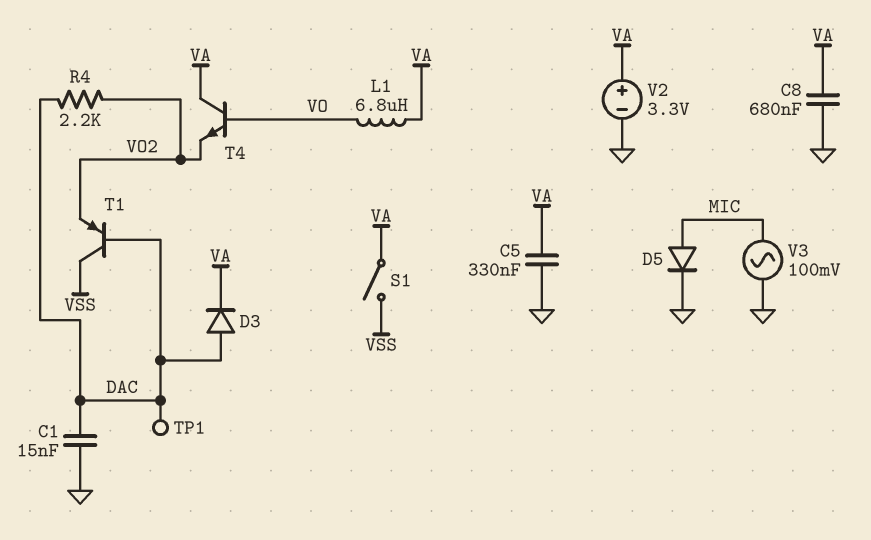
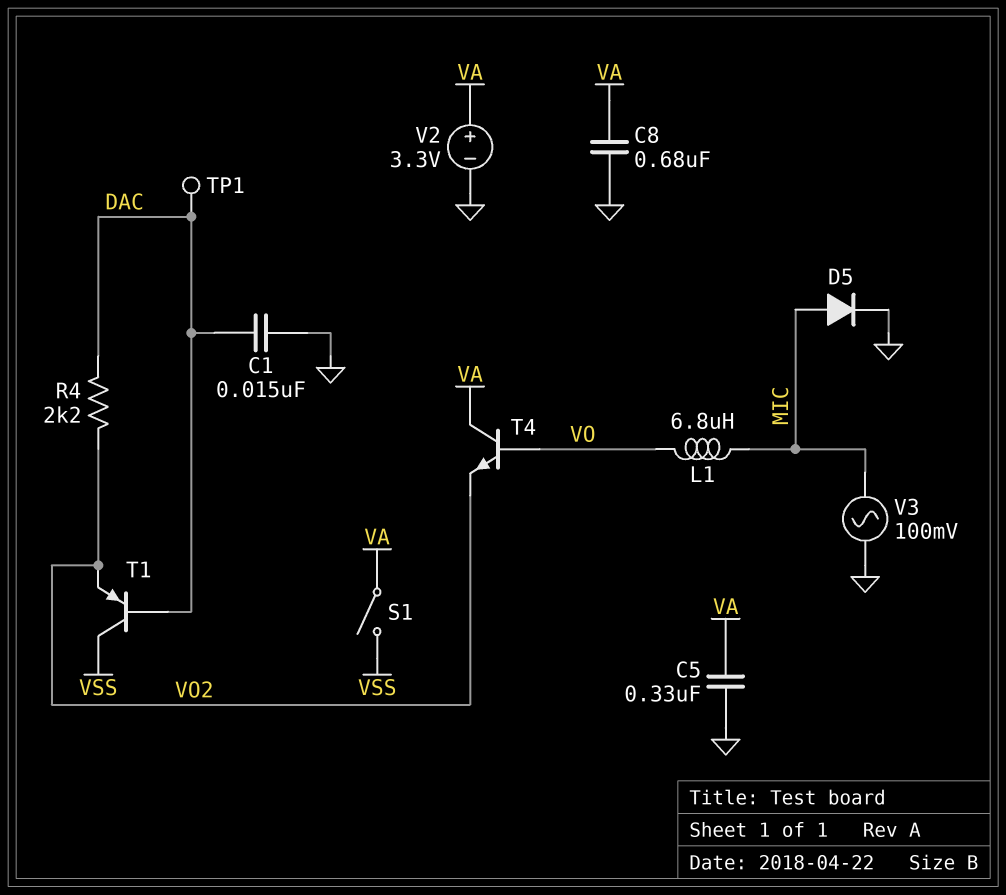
D3: diode (A DAC, K VA) -> none
L1: 6.8uH (VA, VO) -> 6.8uH (MIC, VO)

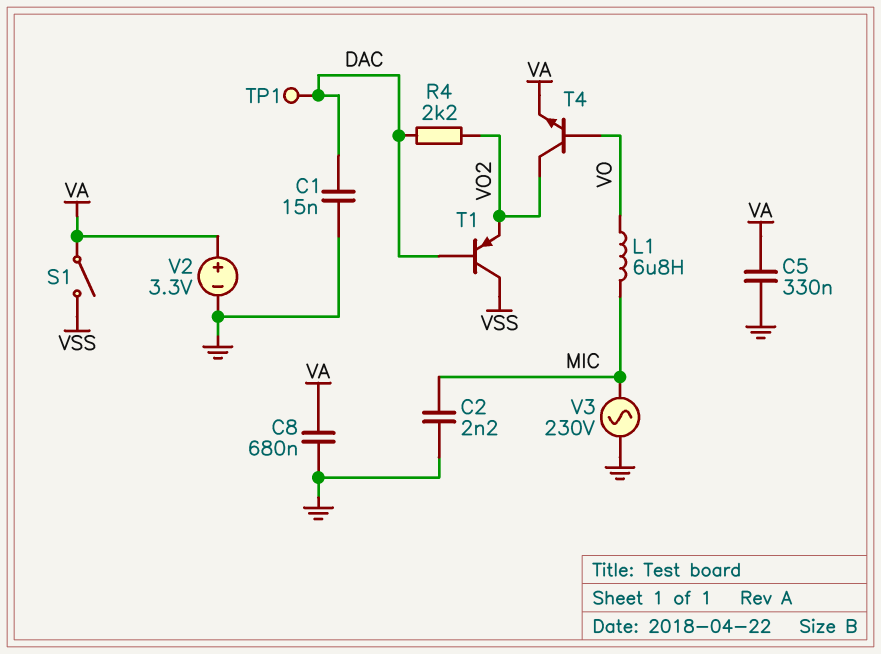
C2: none -> 2.2nF (GND, MIC)
D5: diode (A MIC, K GND) -> none
T4: NPN (B VO, C VA, E VO2) -> NPN (B VO, C VO2, E VA)
V3: AC 100mV (GND, MIC) -> AC 230V (GND, MIC)

